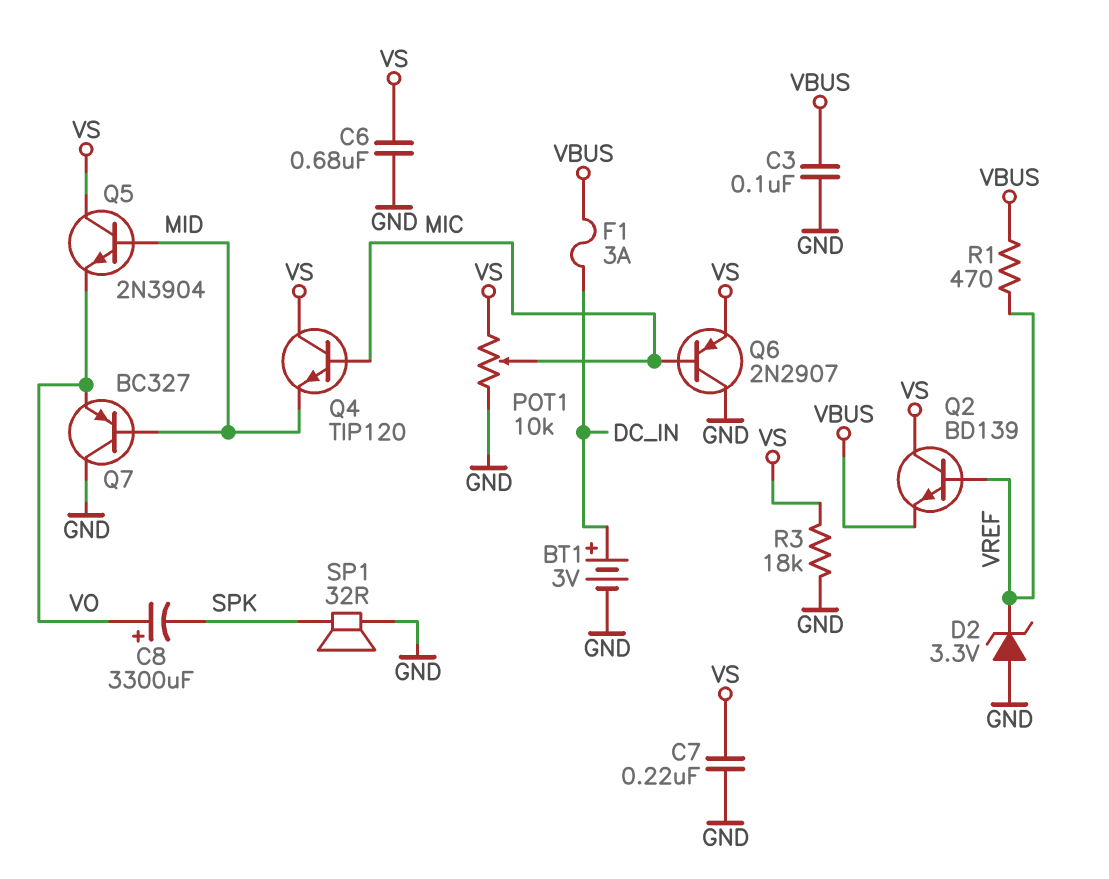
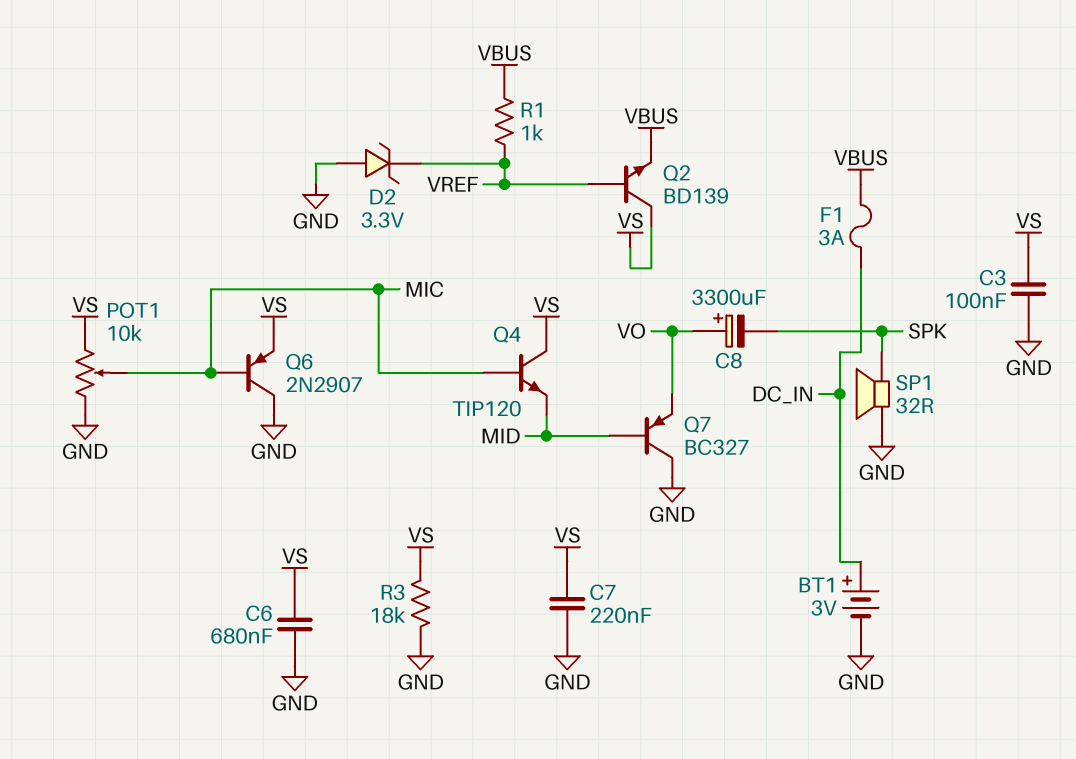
C3: 100nF (GND, VBUS) -> 100nF (GND, VS)
Q5: NPN 2N3904 (B MID, C VS, E VO) -> none
R1: 470 (VBUS, VREF) -> 1k (VBUS, VREF)

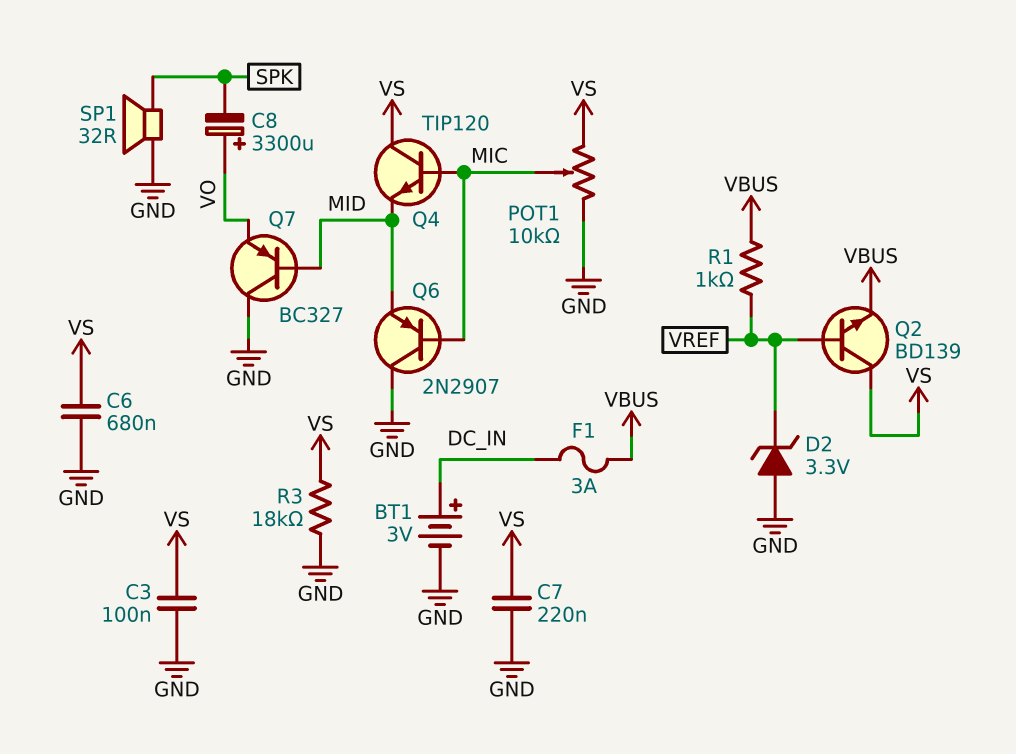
Q6: PNP 2N2907 (B MIC, C GND, E VS) -> PNP 2N2907 (B MIC, C GND, E MID)

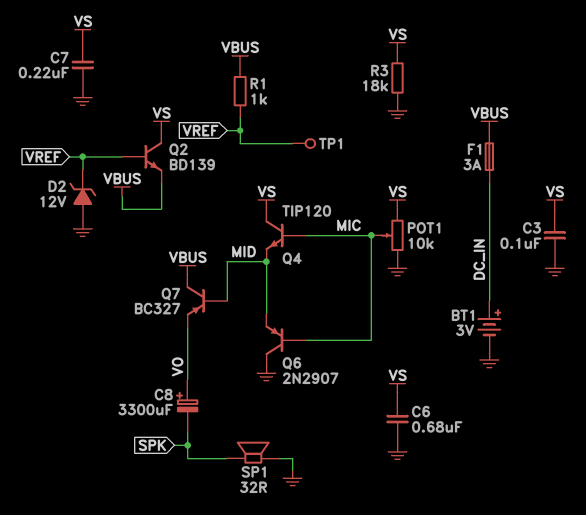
D2: zener 3.3V (A GND, K VREF) -> zener 12V (A GND, K VREF)
Q7: PNP BC327 (B MID, C GND, E VO) -> PNP BC327 (B MID, C VBUS, E VO)
TP1: none -> test point (VREF)

